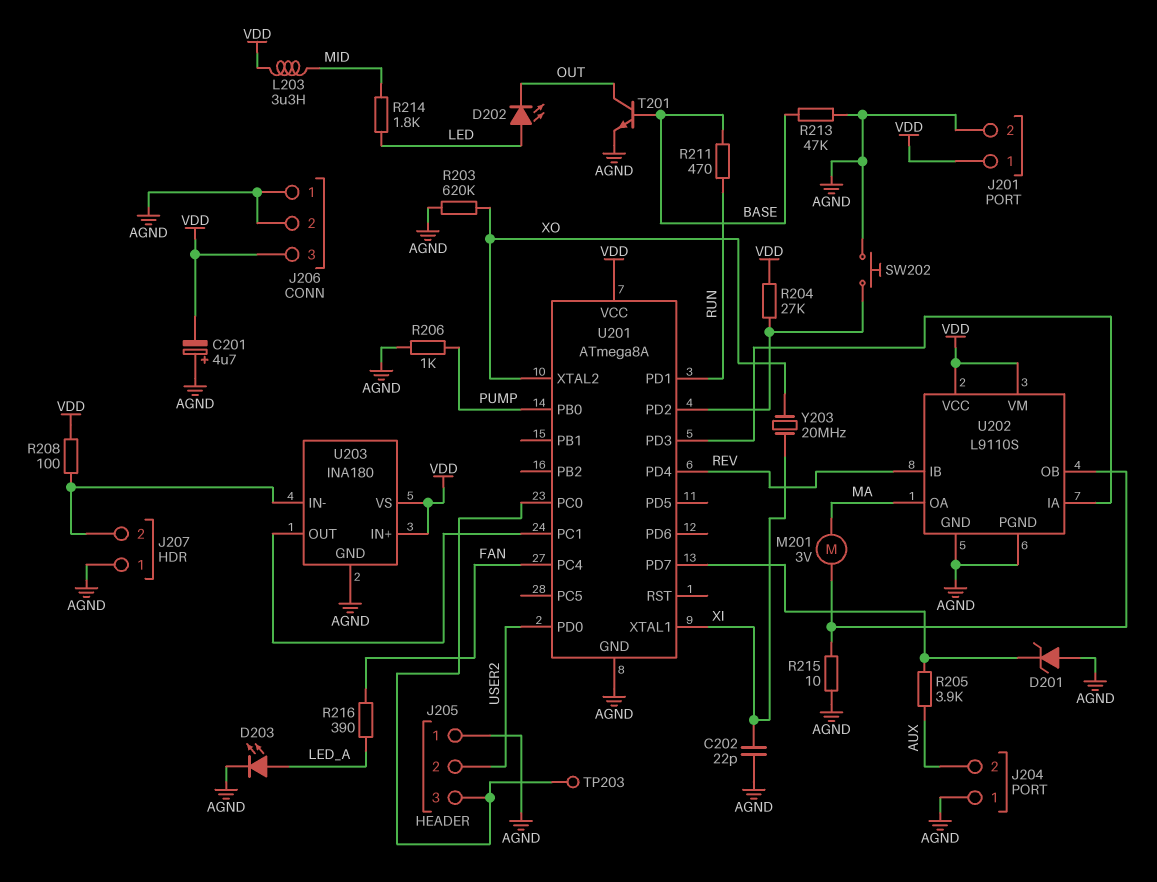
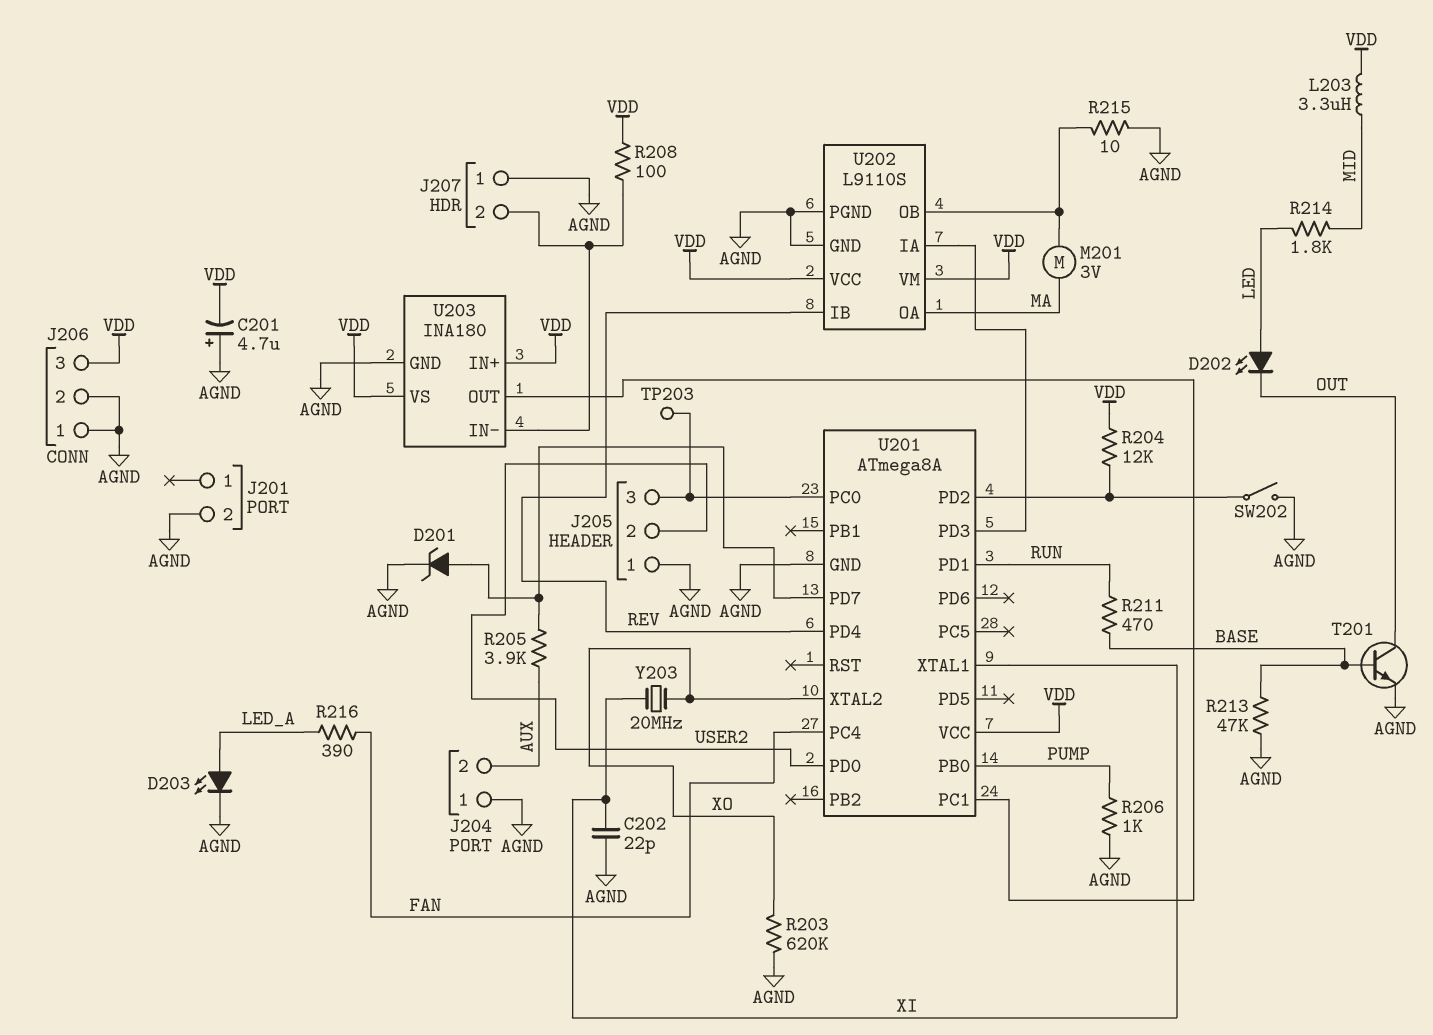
D201: zener (A AGND, K U201/PD7) -> zener (A U201/PD7, K AGND)
J201 pin 1: VDD -> none
R204: 27k (U201/PD2, VDD) -> 12k (U201/PD2, VDD)
SW202: button (AGND, U201/PD2) -> switch (AGND, U201/PD2)

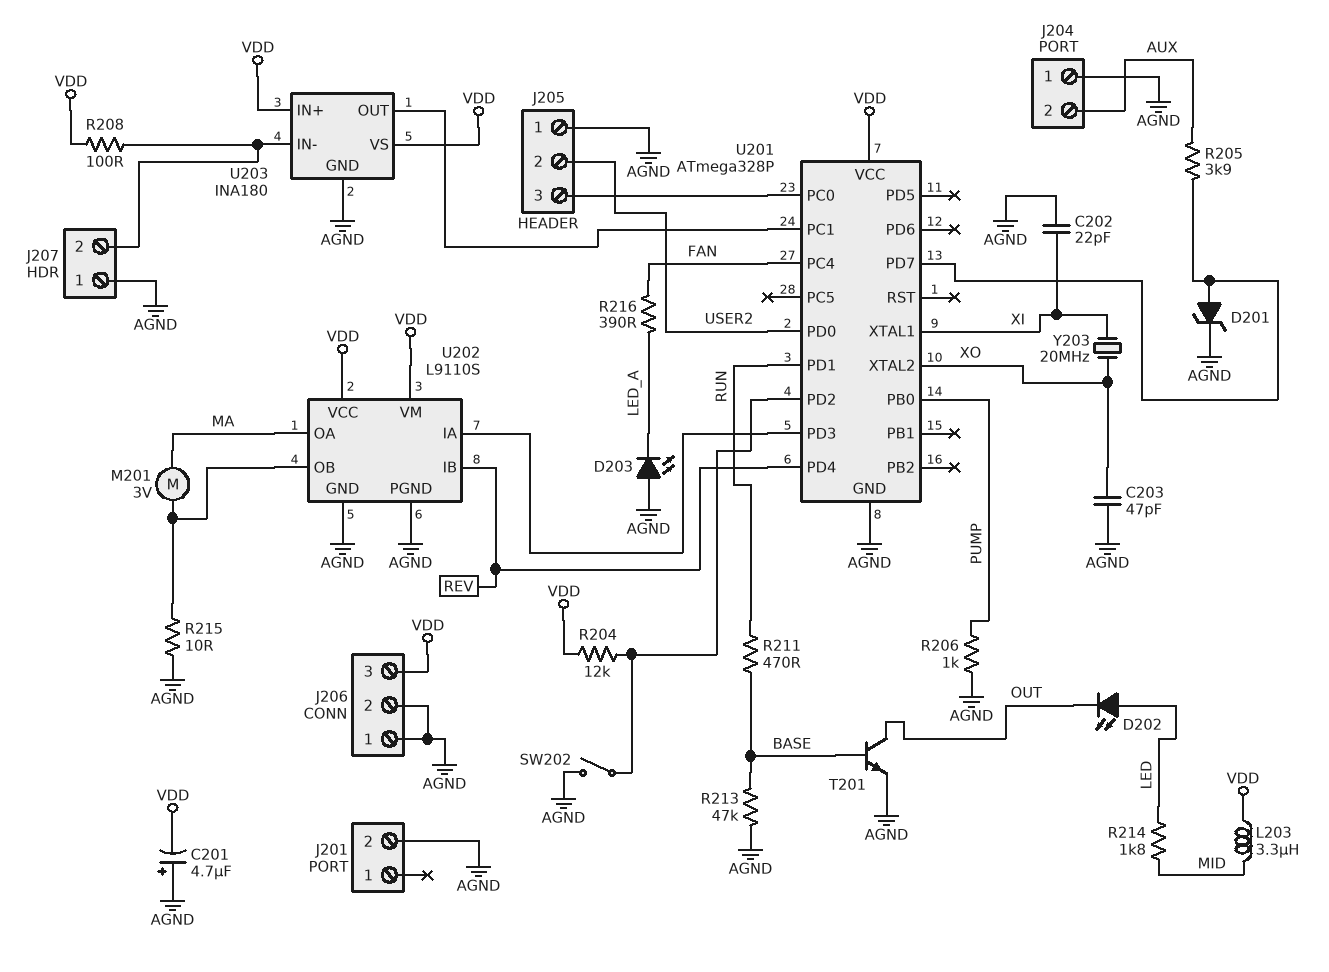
C203: none -> 47pF (AGND, XO)
D203: LED (A LED_A, K AGND) -> LED (A AGND, K LED_A)
R203: 620k (AGND, XO) -> none
TP203: test point (J205/3) -> none
U201: ATmega8A -> ATmega328P

